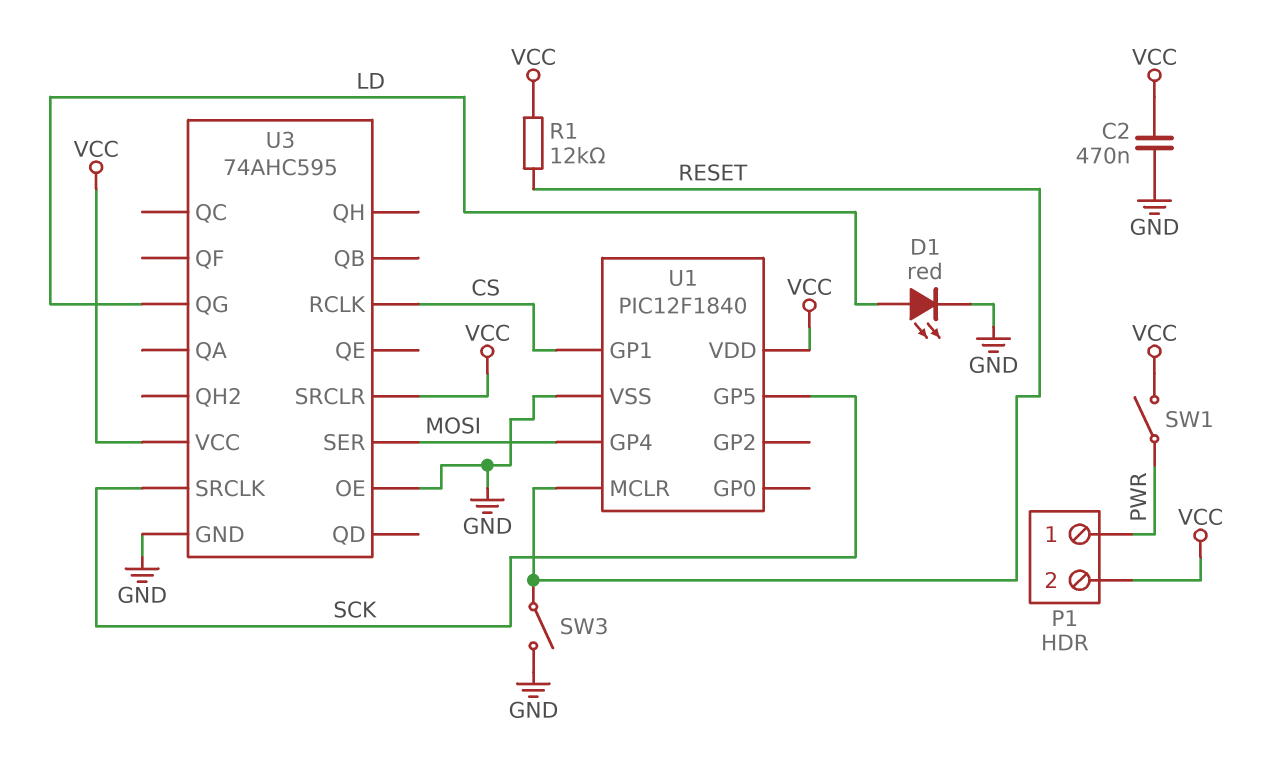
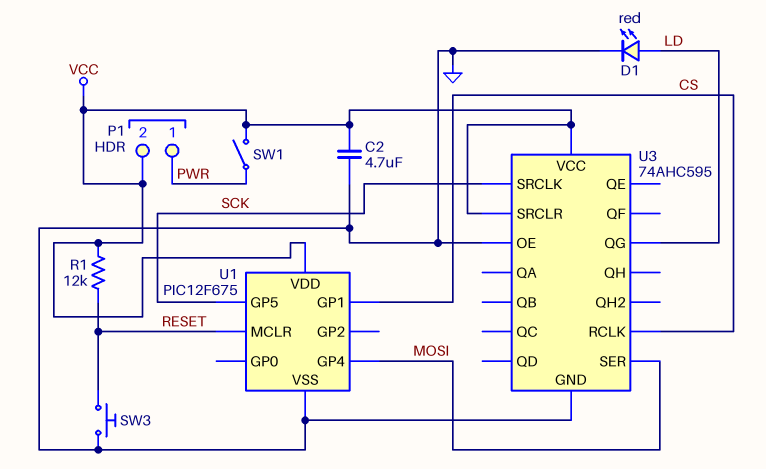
C2: 470nF (GND, VCC) -> 4.7uF (GND, VCC)
SW3: switch (GND, RESET) -> button (GND, RESET)
U1: PIC12F1840 -> PIC12F675

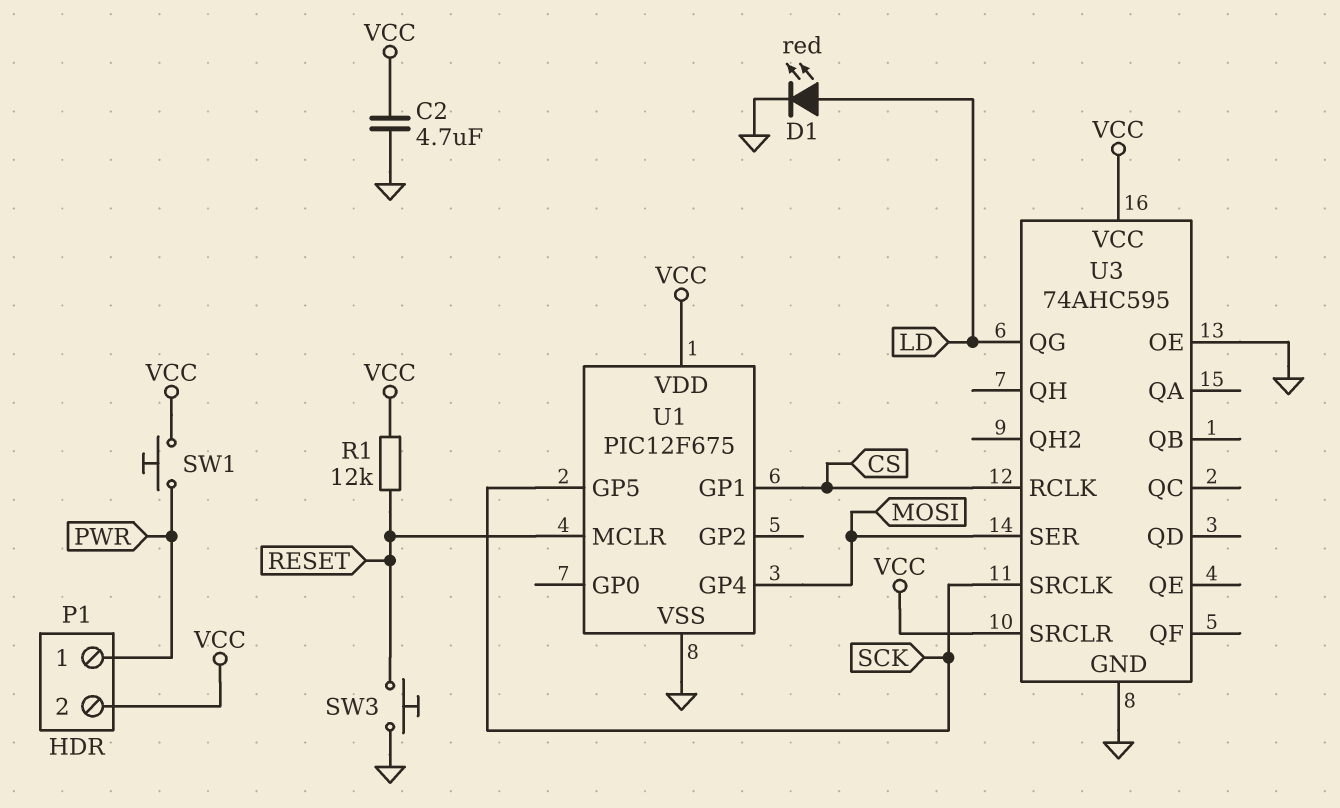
SW1: switch (PWR, VCC) -> button (PWR, VCC)

